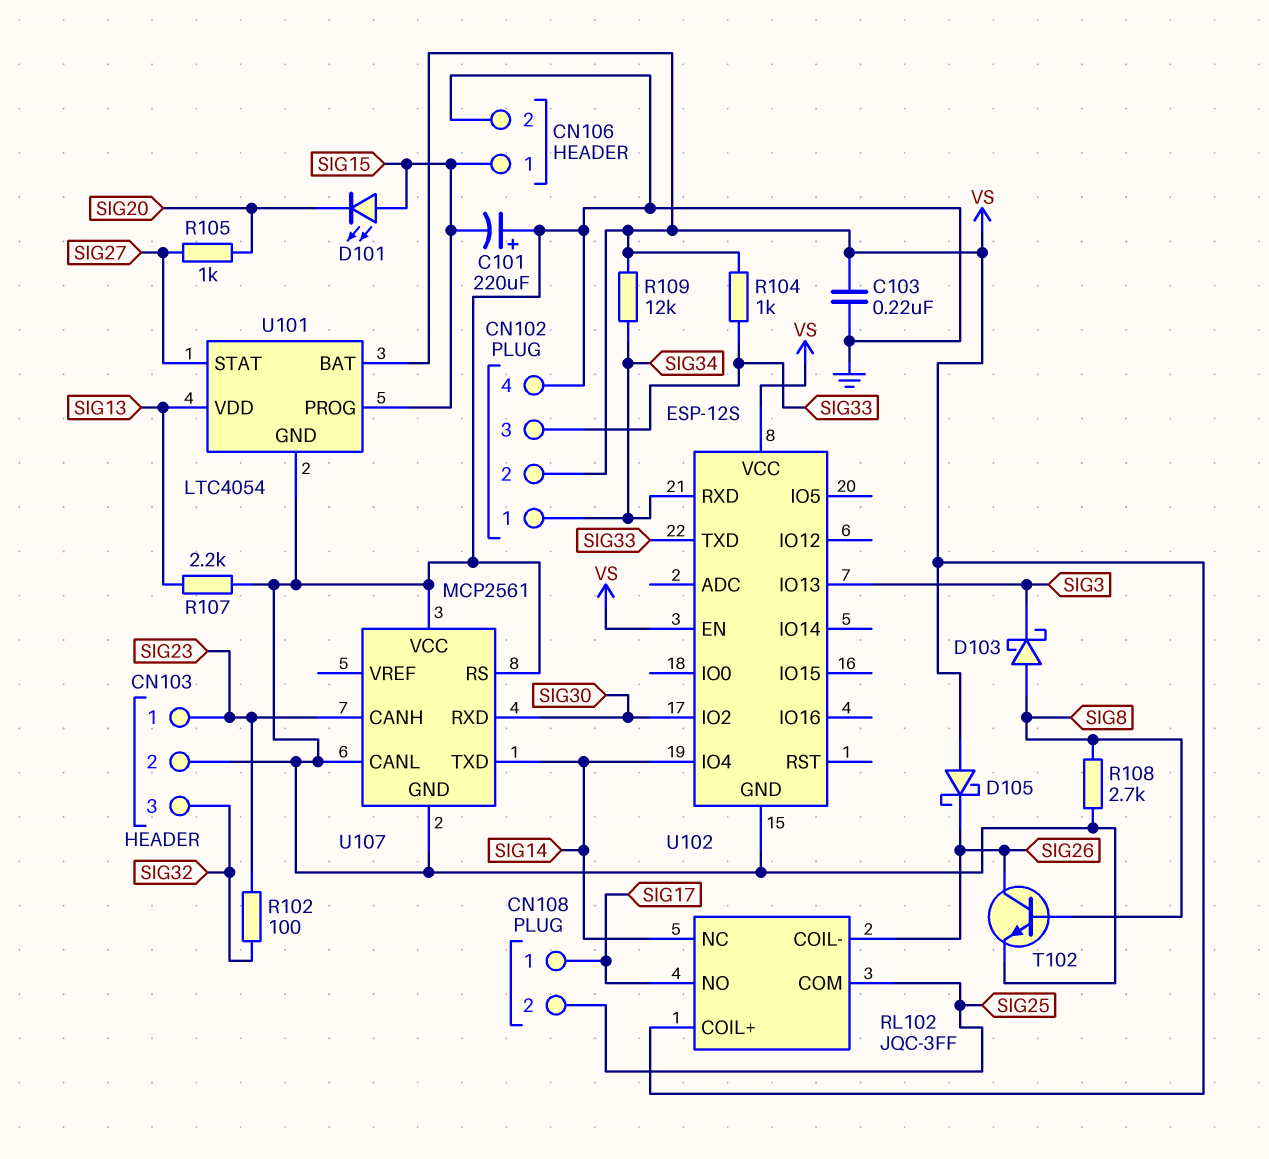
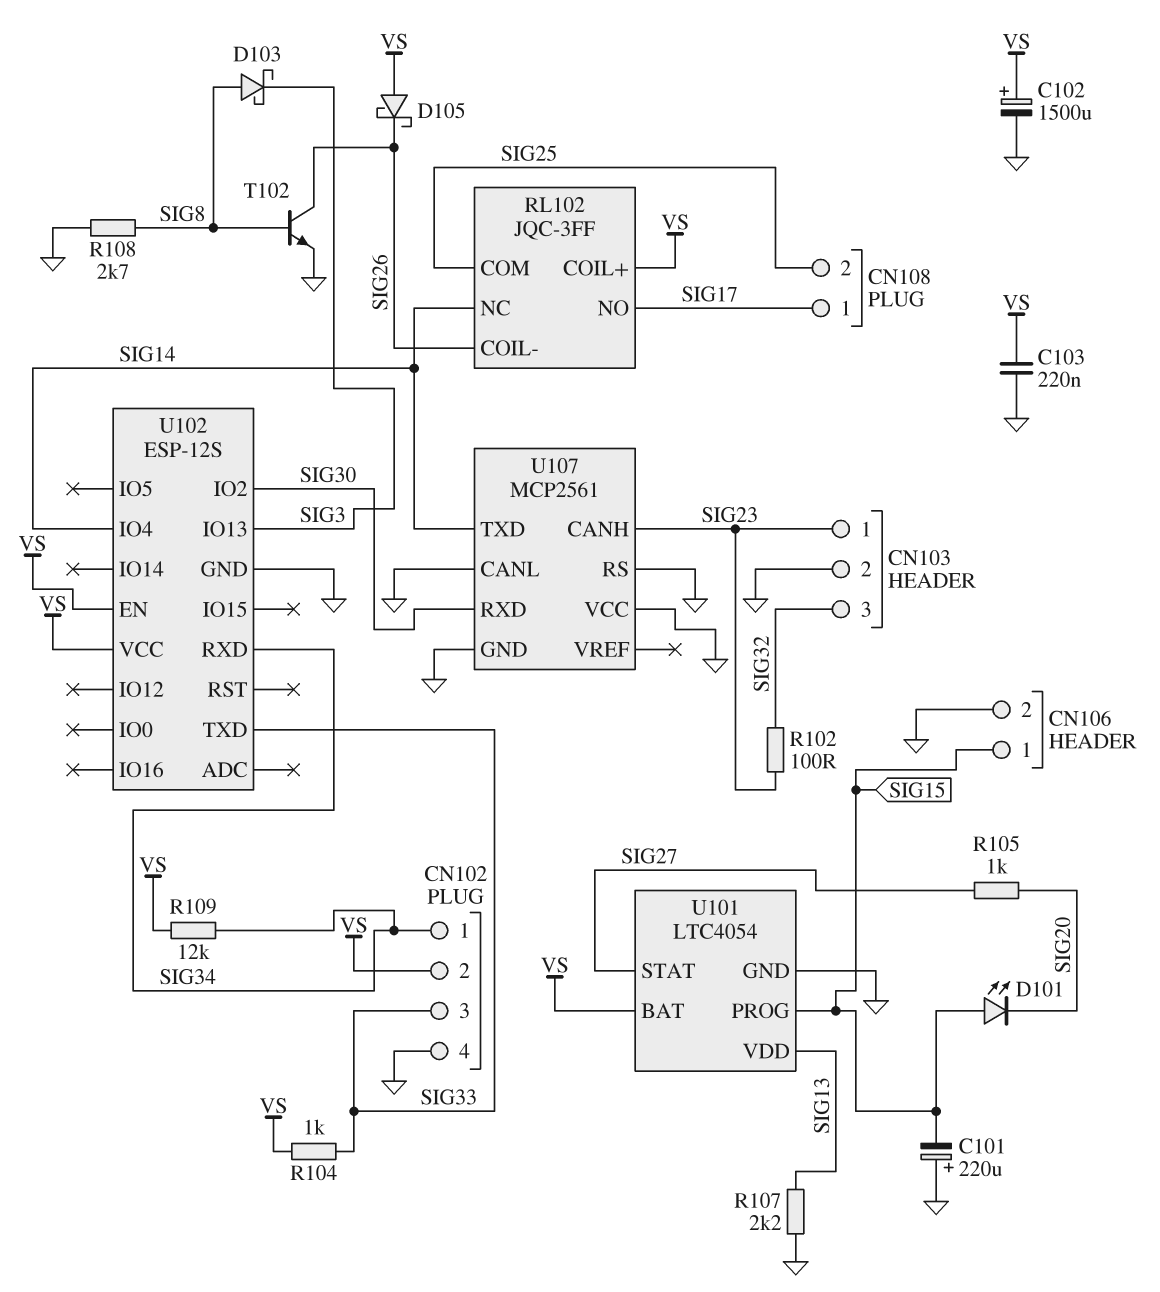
C102: none -> 1500uF (plus VS, minus GND)

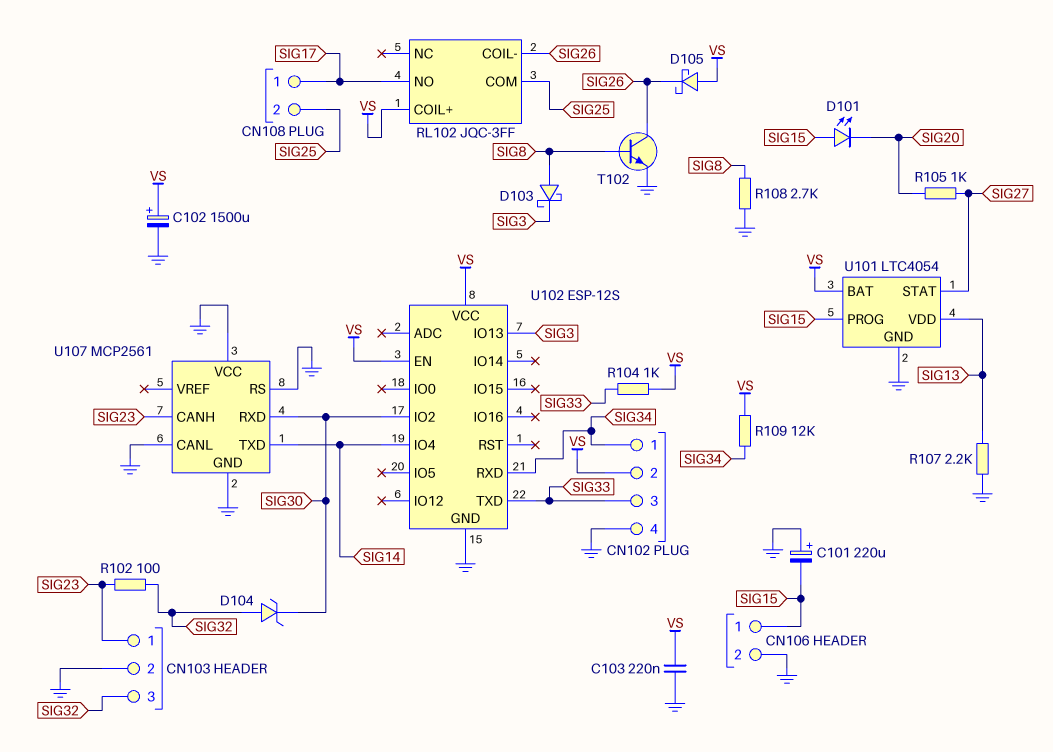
D104: none -> zener (A SIG32, K SIG30)
RL102 pin NC: SIG14 -> none

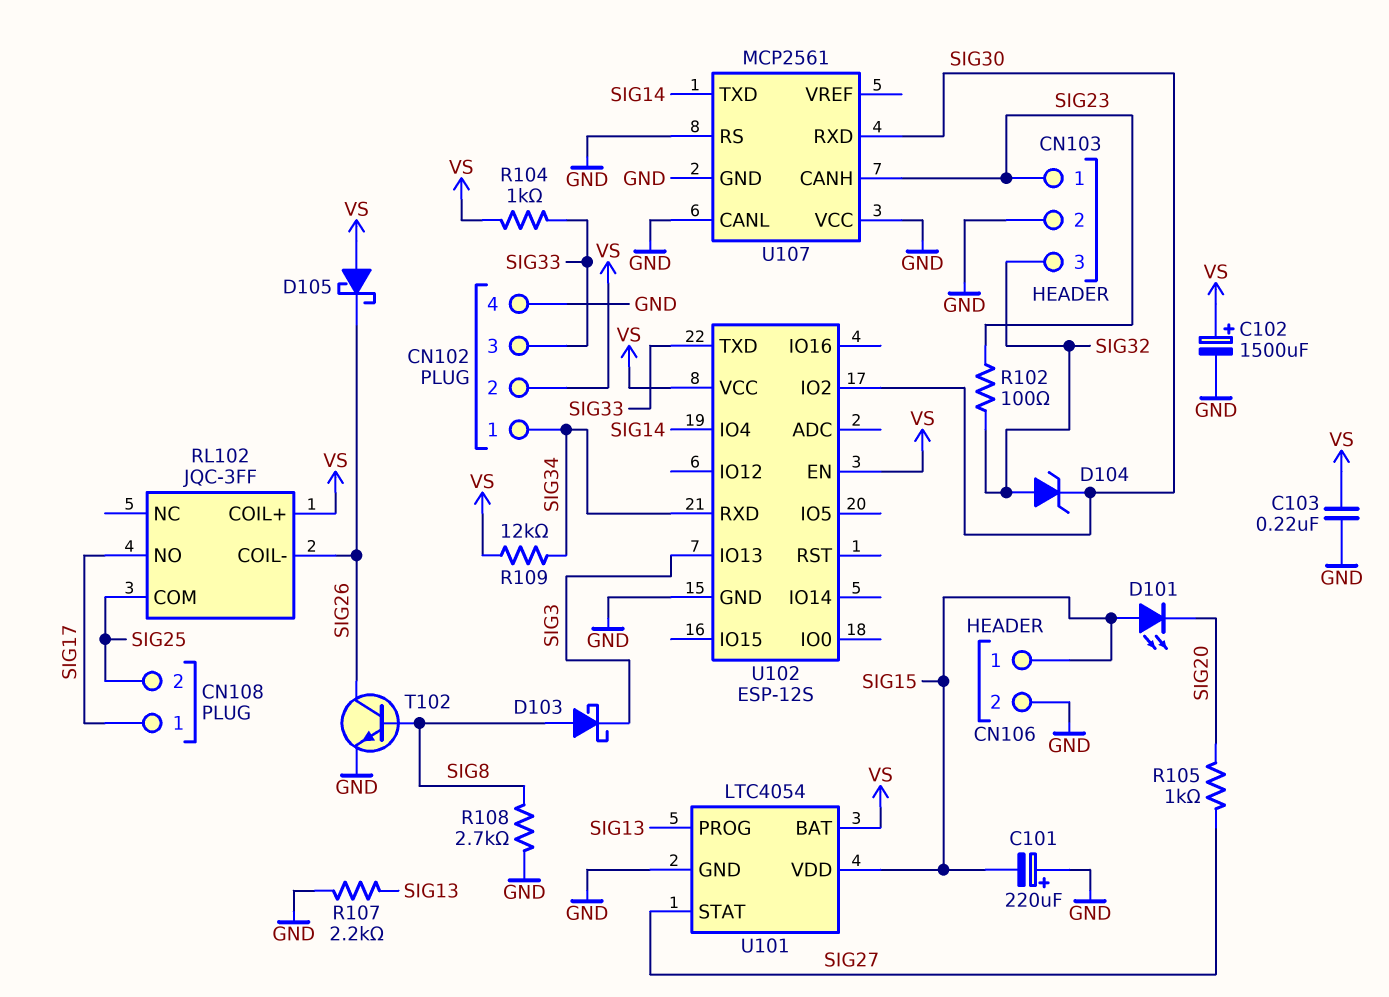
U101 pin PROG: SIG15 -> SIG13
U101 pin VDD: SIG13 -> SIG15

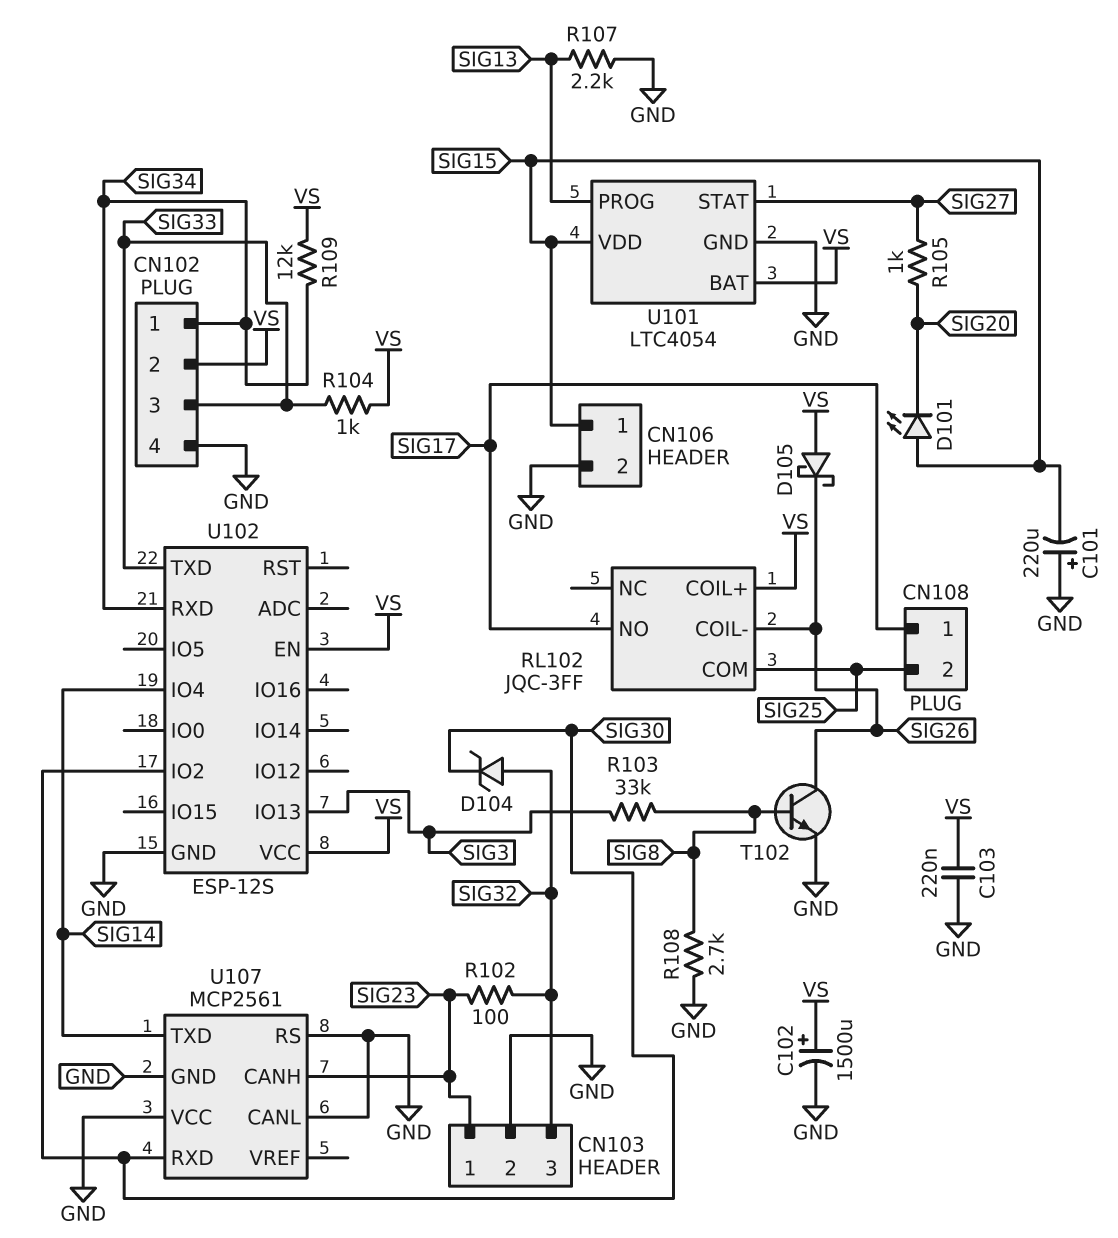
D103: schottky (A SIG8, K SIG3) -> none
R103: none -> 33k (SIG3, SIG8)

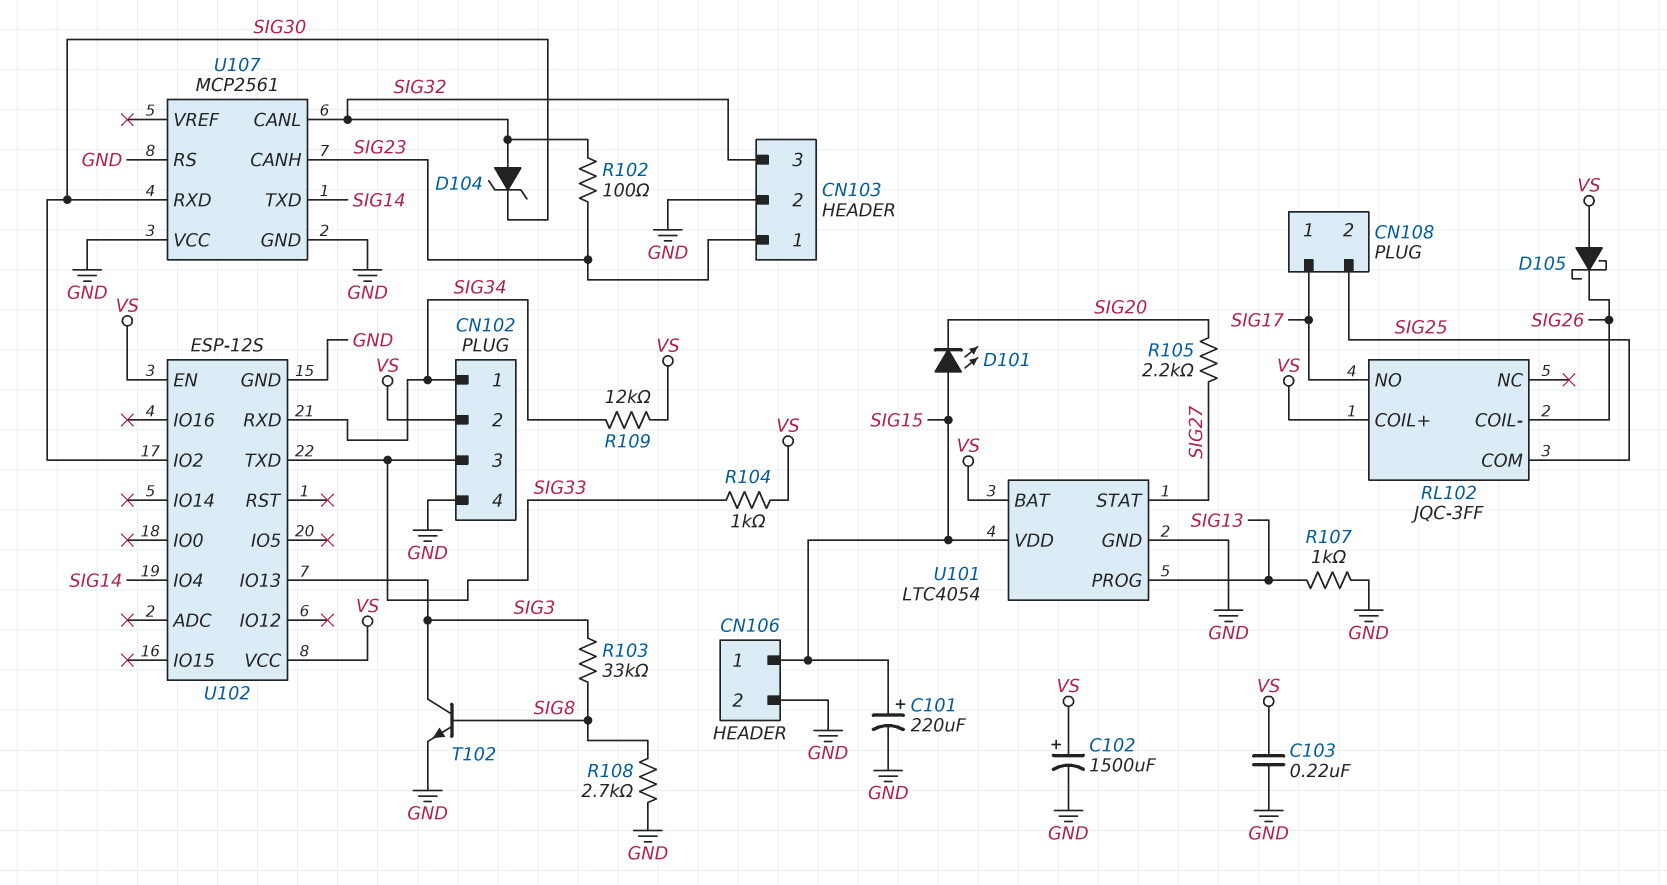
C101: 220uF (plus GND, minus SIG15) -> 220uF (plus SIG15, minus GND)
R105: 1k (SIG20, SIG27) -> 2.2k (SIG20, SIG27)
R107: 2.2k (GND, SIG13) -> 1k (GND, SIG13)
T102: NPN (B SIG8, C SIG26, E GND) -> NPN (B SIG8, C SIG3, E GND)
U107 pin CANL: GND -> SIG32

